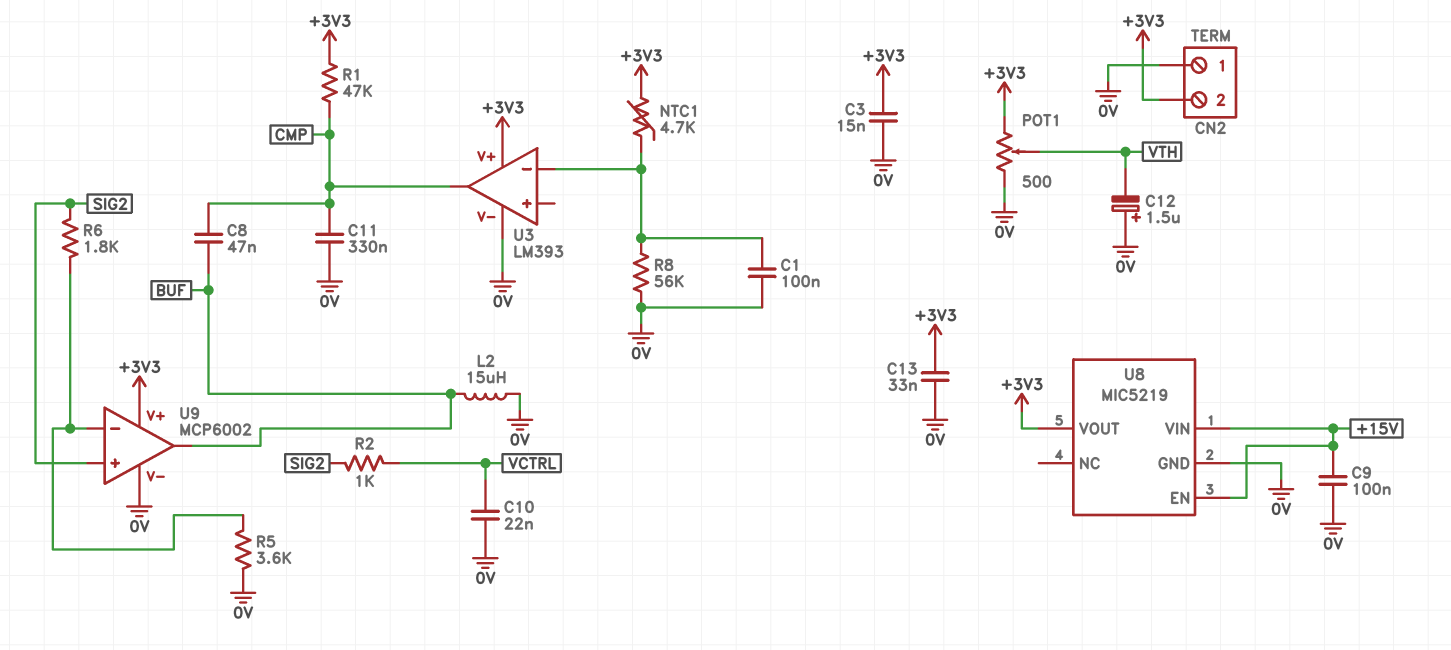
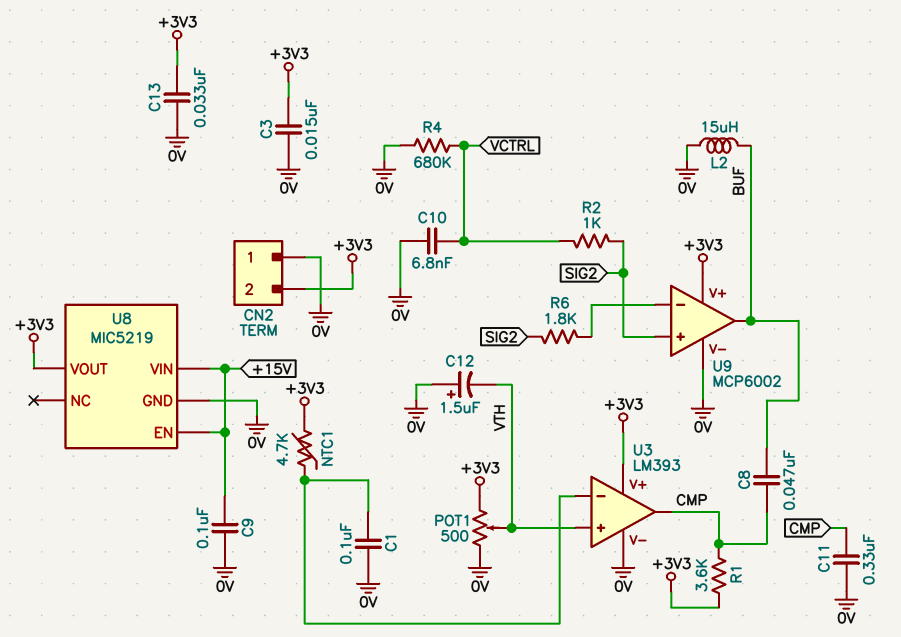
C10: 22nF (0V, VCTRL) -> 6.8nF (0V, VCTRL)
R1: 47k (+3V3, CMP) -> 3.6k (+3V3, CMP)
R4: none -> 680k (0V, VCTRL)
R5: 3.6k (0V, U9/in-) -> none
R8: 56k (0V, U3/in-) -> none
U3 pin in+: none -> VTH

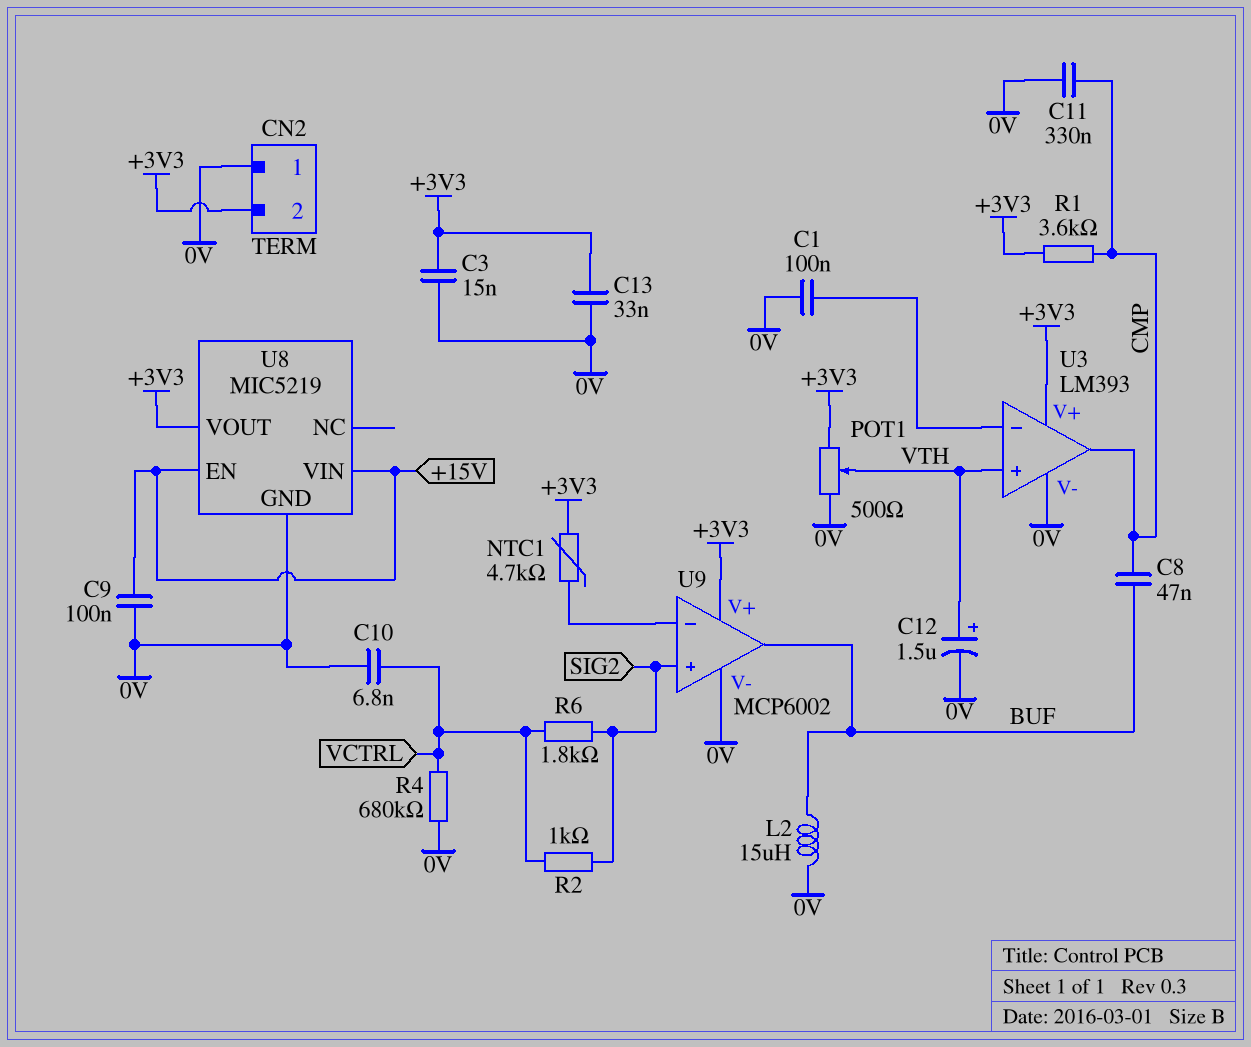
C12: 1.5uF (plus 0V, minus VTH) -> 1.5uF (plus VTH, minus 0V)
NTC1: 4.7k (+3V3, U3/in-) -> 4.7k (+3V3, U9/in-)
R6: 1.8k (SIG2, U9/in-) -> 1.8k (SIG2, VCTRL)

